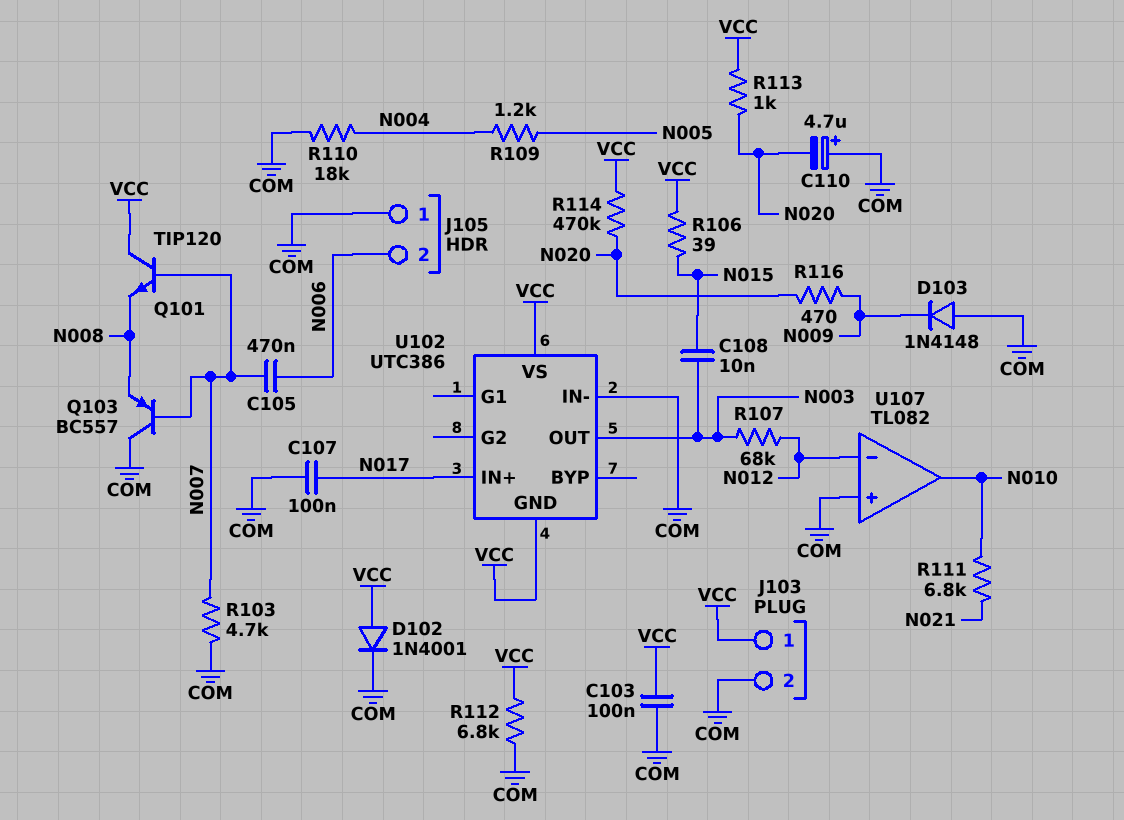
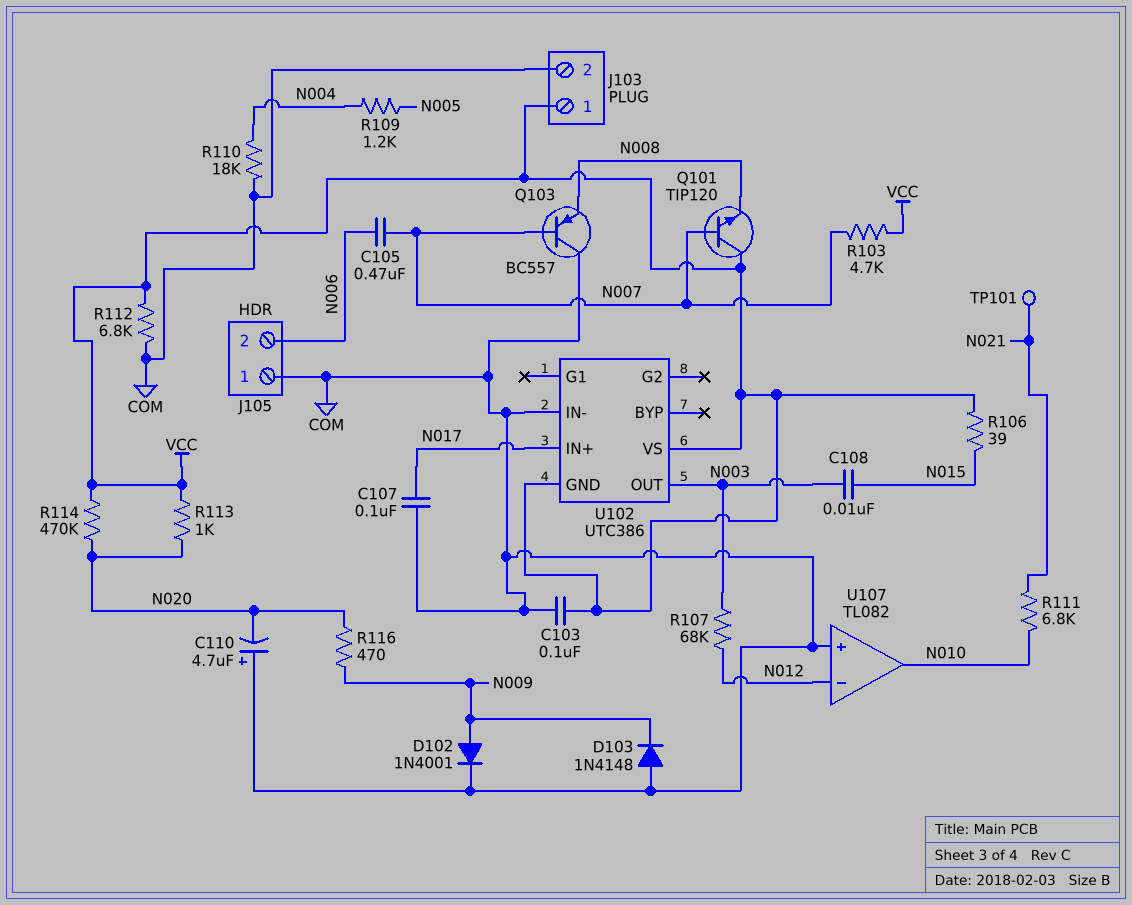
D102: diode 1N4001 (A VCC, K COM) -> diode 1N4001 (A N009, K COM)
R103: 4.7k (COM, N007) -> 4.7k (N007, VCC)
TP101: none -> test point (N021)

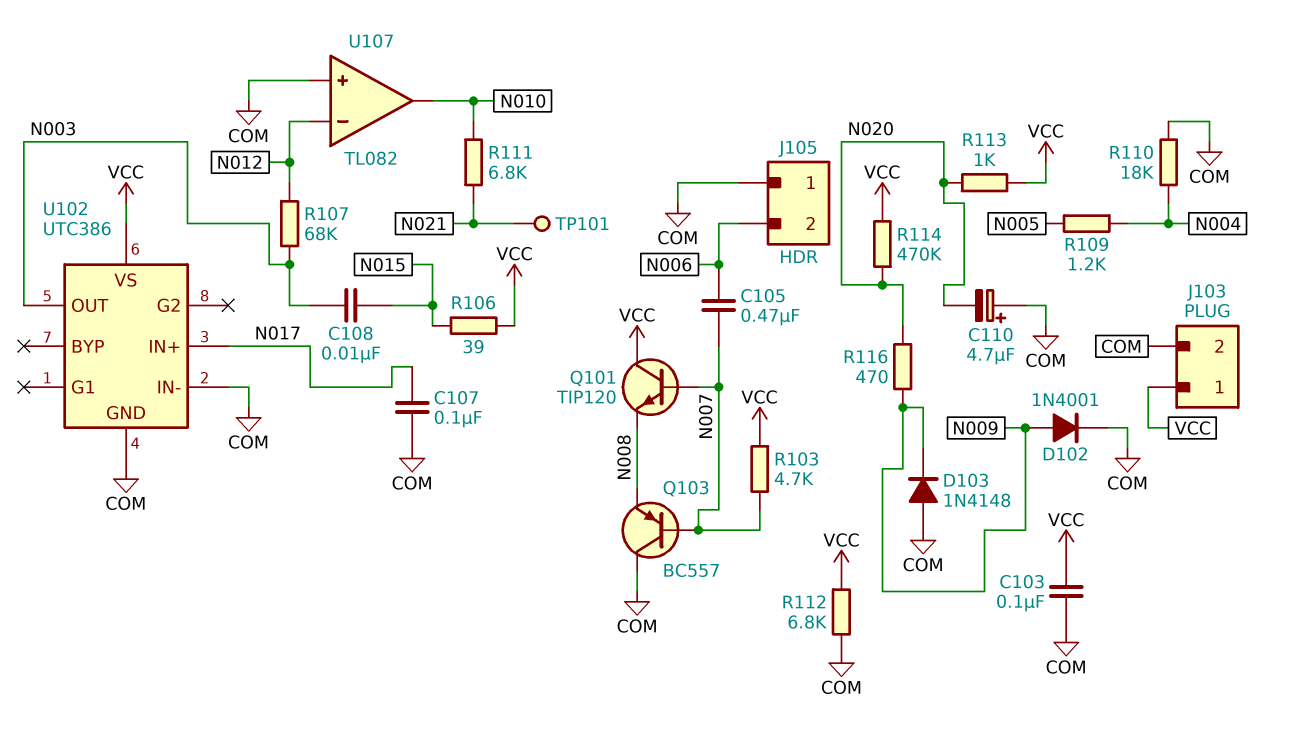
U102 pin GND: VCC -> COM

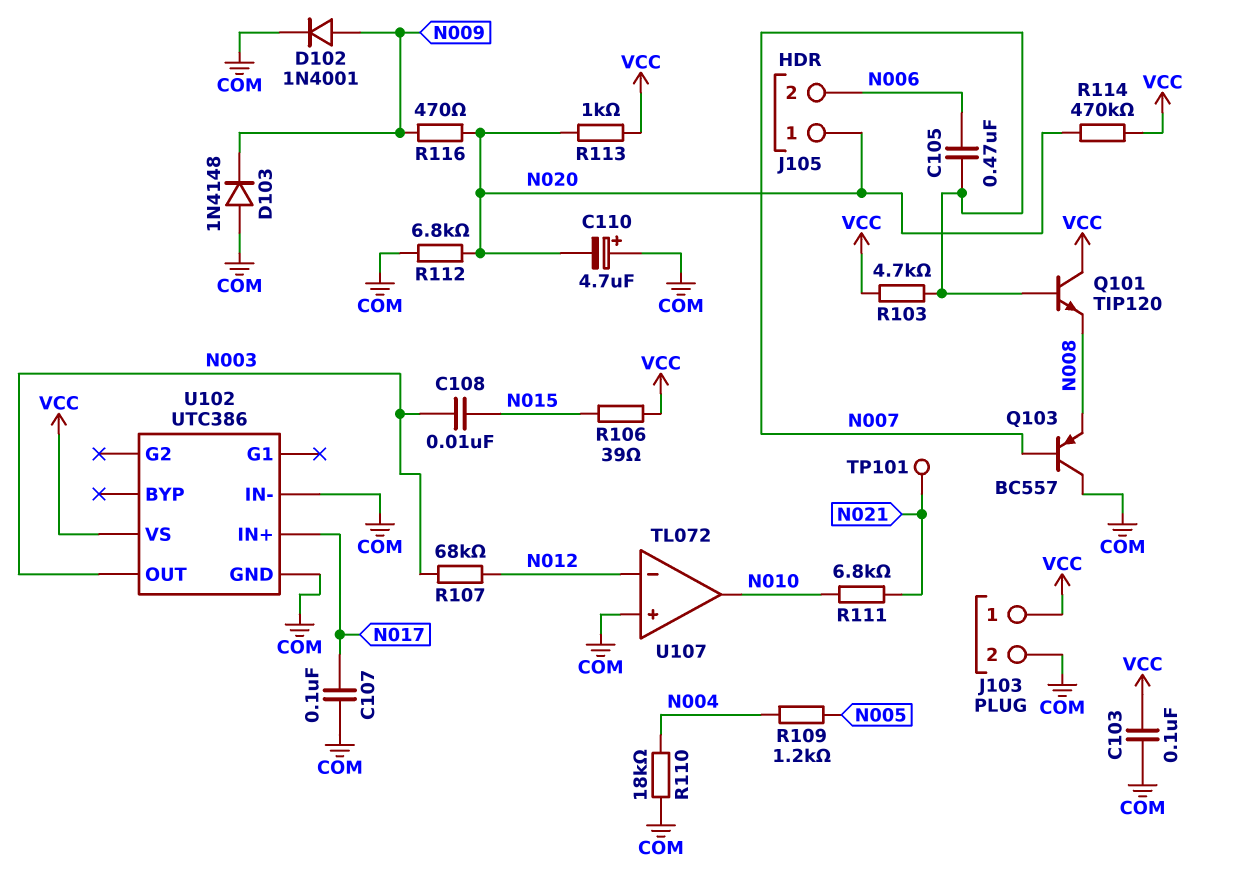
J105 pin 1: COM -> N020
R112: 6.8k (COM, VCC) -> 6.8k (COM, N020)
U107: TL082 -> TL072

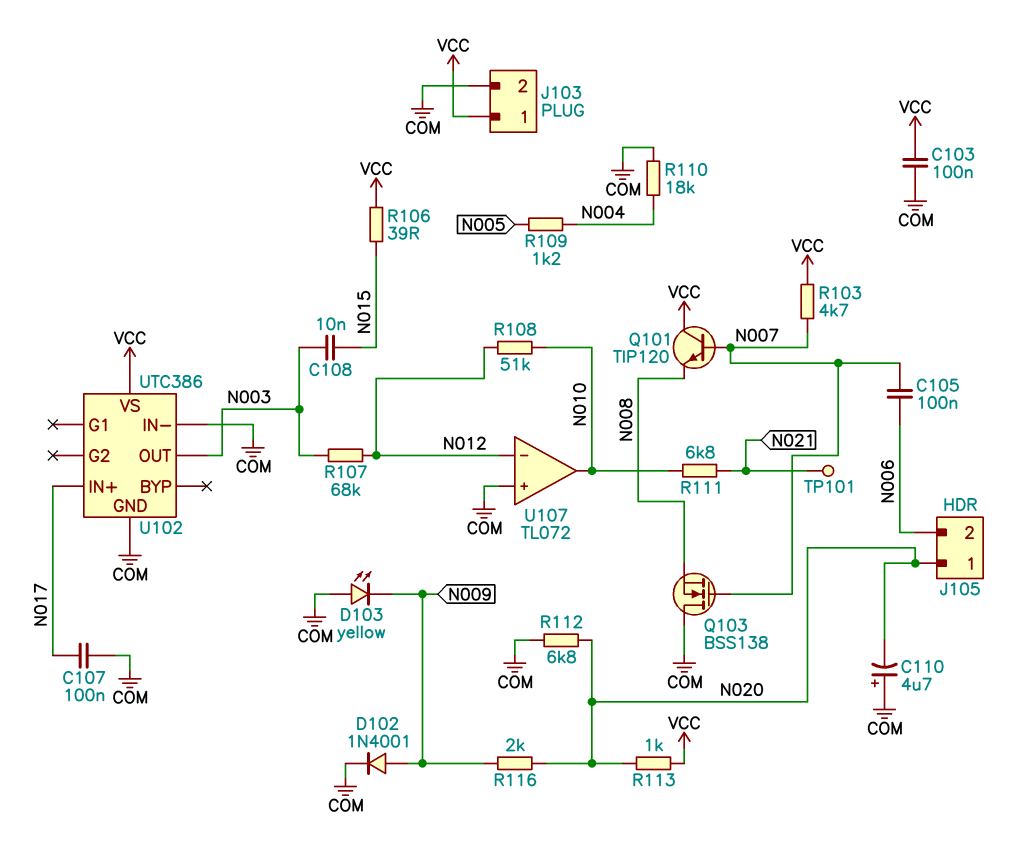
C105: 470nF (N006, N007) -> 100nF (N006, N007)
D103: diode 1N4148 (A COM, K N009) -> LED yellow (A COM, K N009)
Q103: PNP BC557 (B N007, C COM, E N008) -> NMOS BSS138 (G N007, D COM, S N008)
R108: none -> 51k (N010, N012)
R114: 470k (N020, VCC) -> none
R116: 470 (N009, N020) -> 2k (N009, N020)

